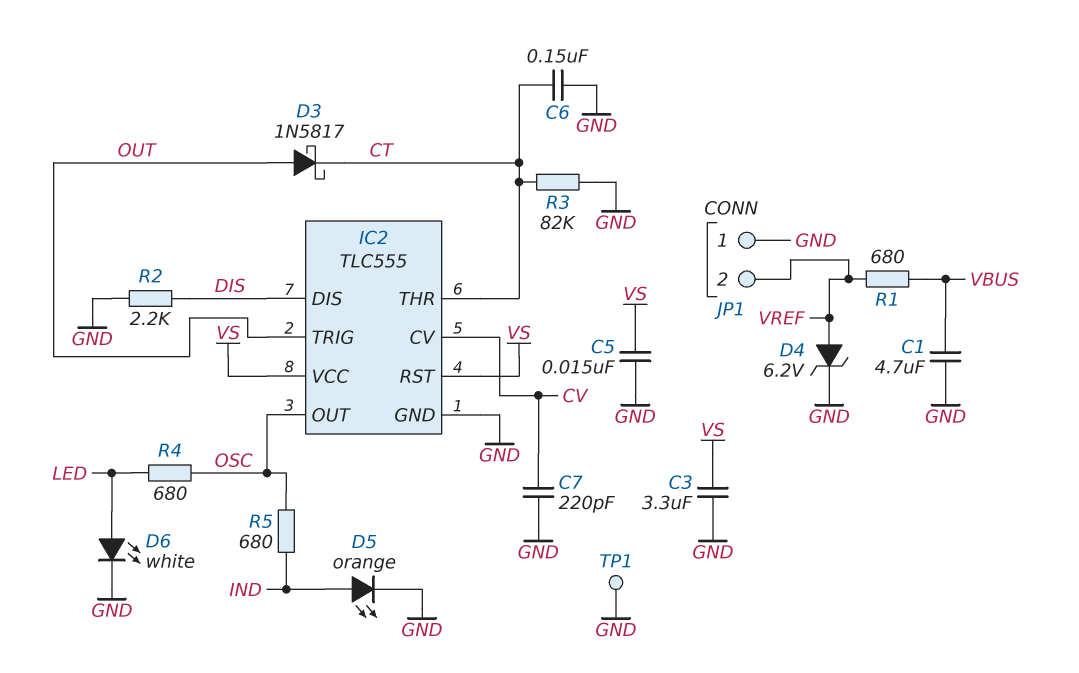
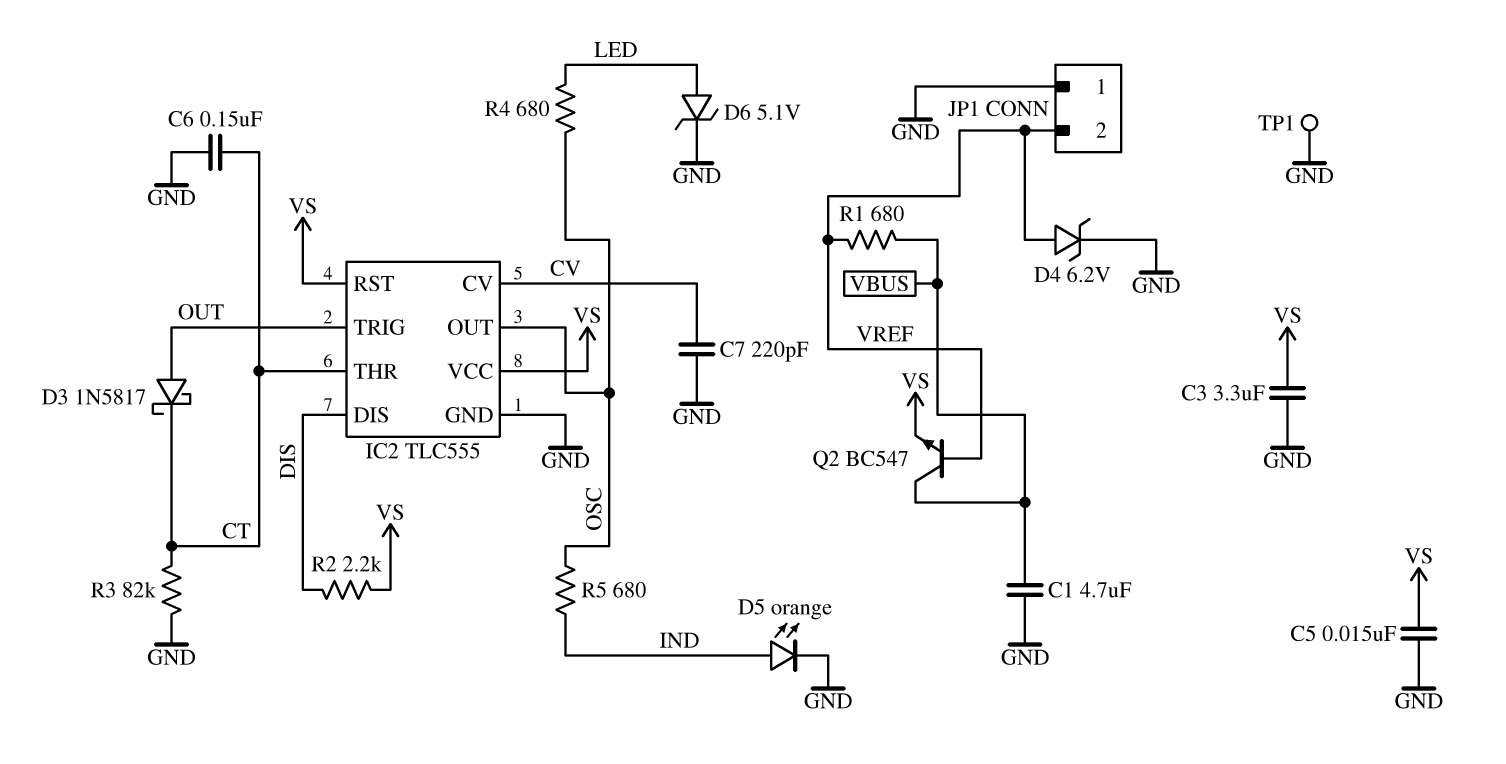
D6: LED white (A LED, K GND) -> zener 5.1V (A LED, K GND)
Q2: none -> NPN BC547 (B VREF, C VBUS, E VS)
R2: 2.2k (DIS, GND) -> 2.2k (DIS, VS)

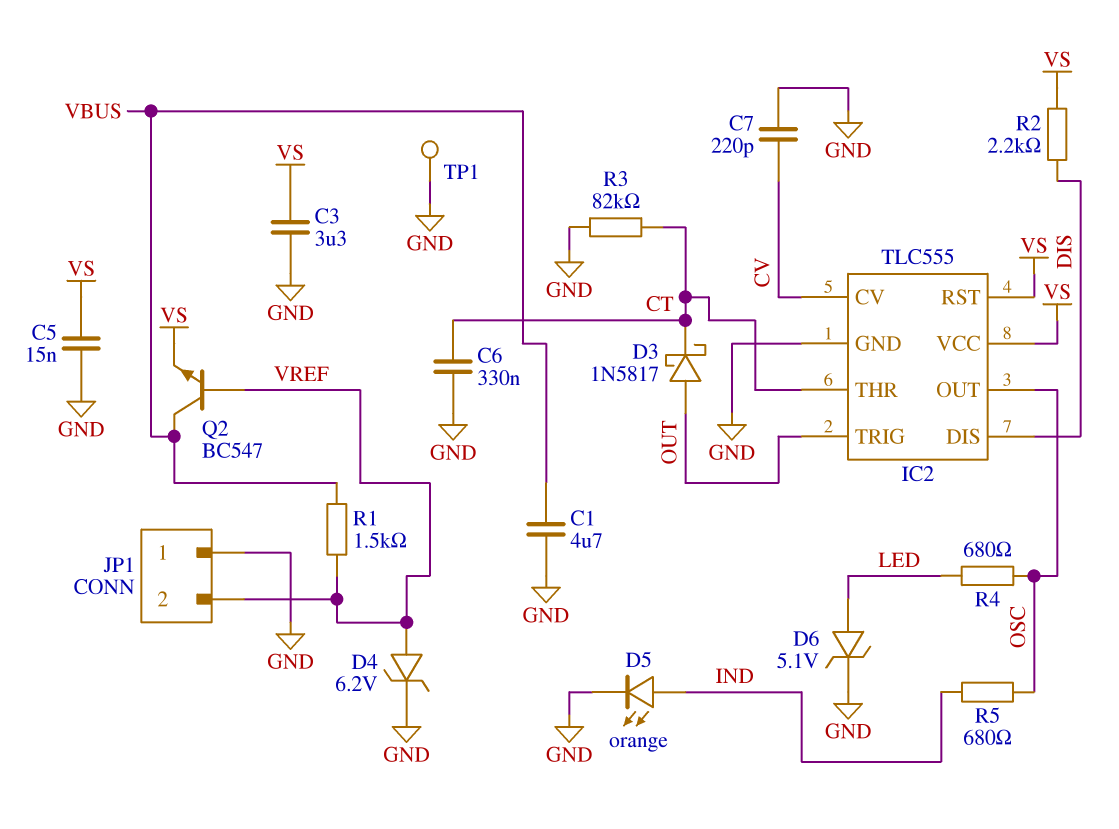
C6: 150nF (CT, GND) -> 330nF (CT, GND)
R1: 680 (VBUS, VREF) -> 1.5k (VBUS, VREF)

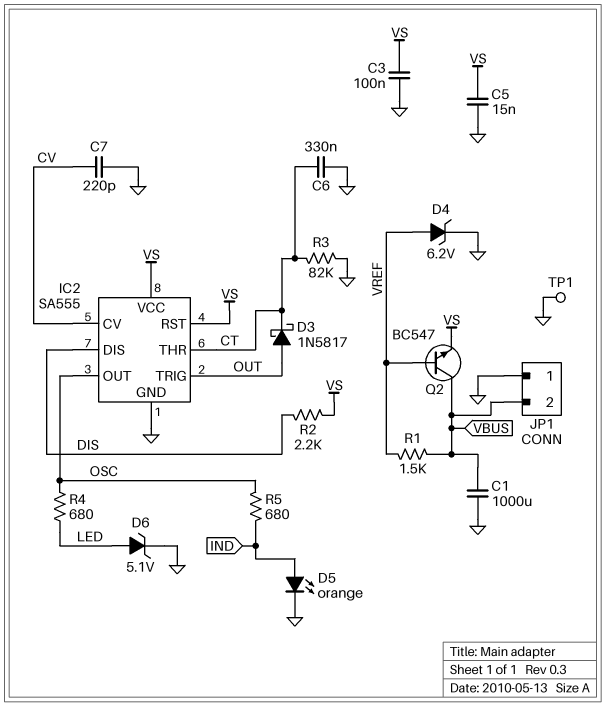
C1: 4.7uF (GND, VBUS) -> 1000uF (GND, VBUS)
C3: 3.3uF (GND, VS) -> 100nF (GND, VS)
IC2: TLC555 -> SA555
JP1 pin 2: VREF -> VBUS

